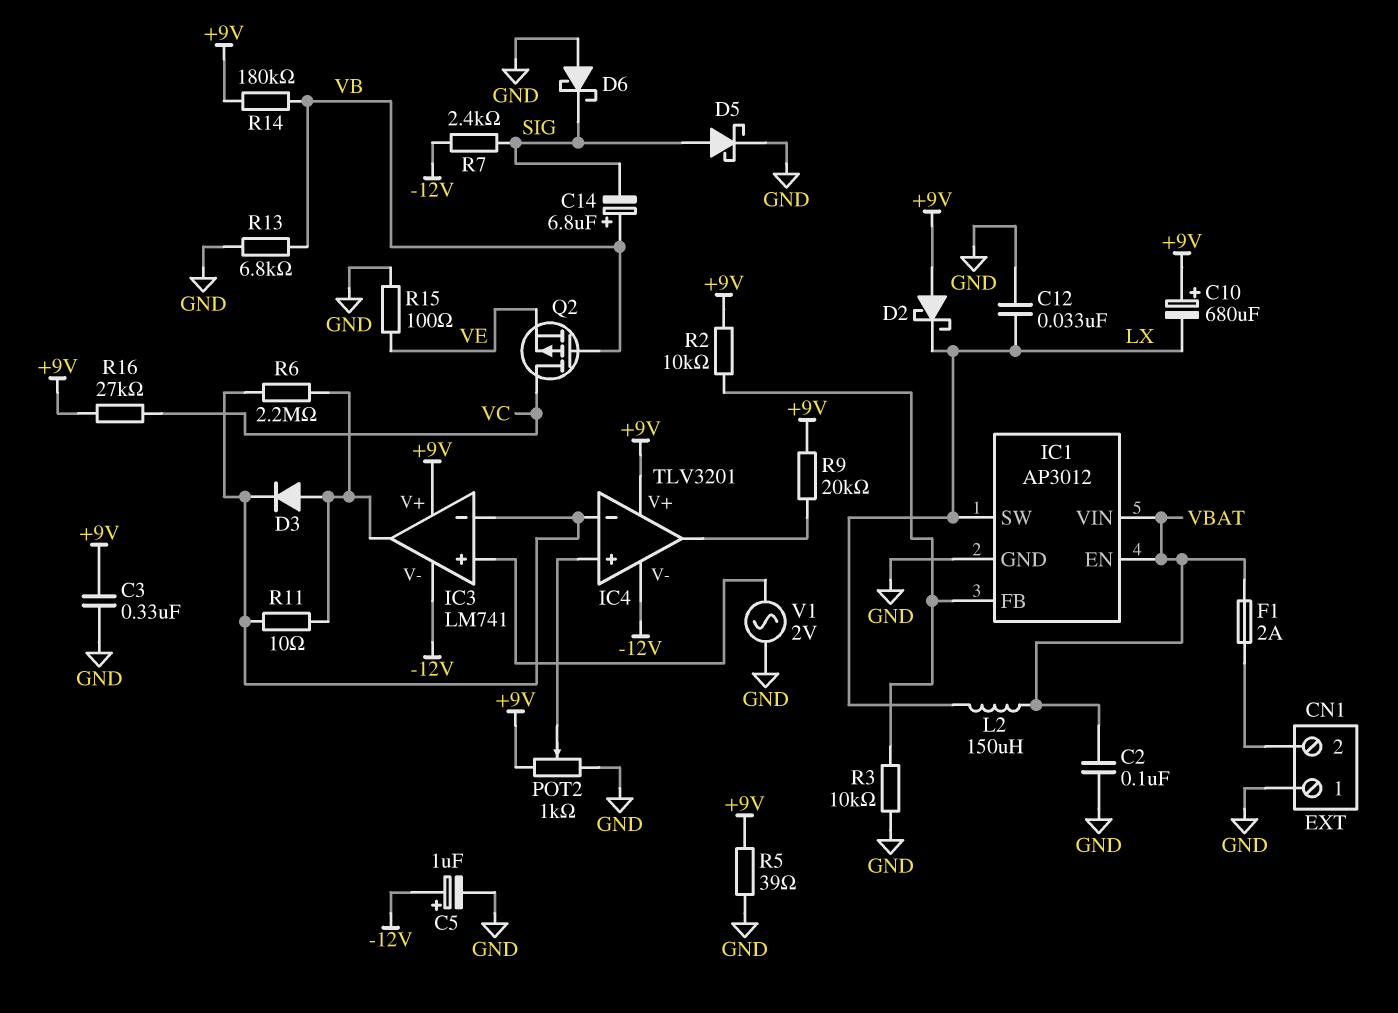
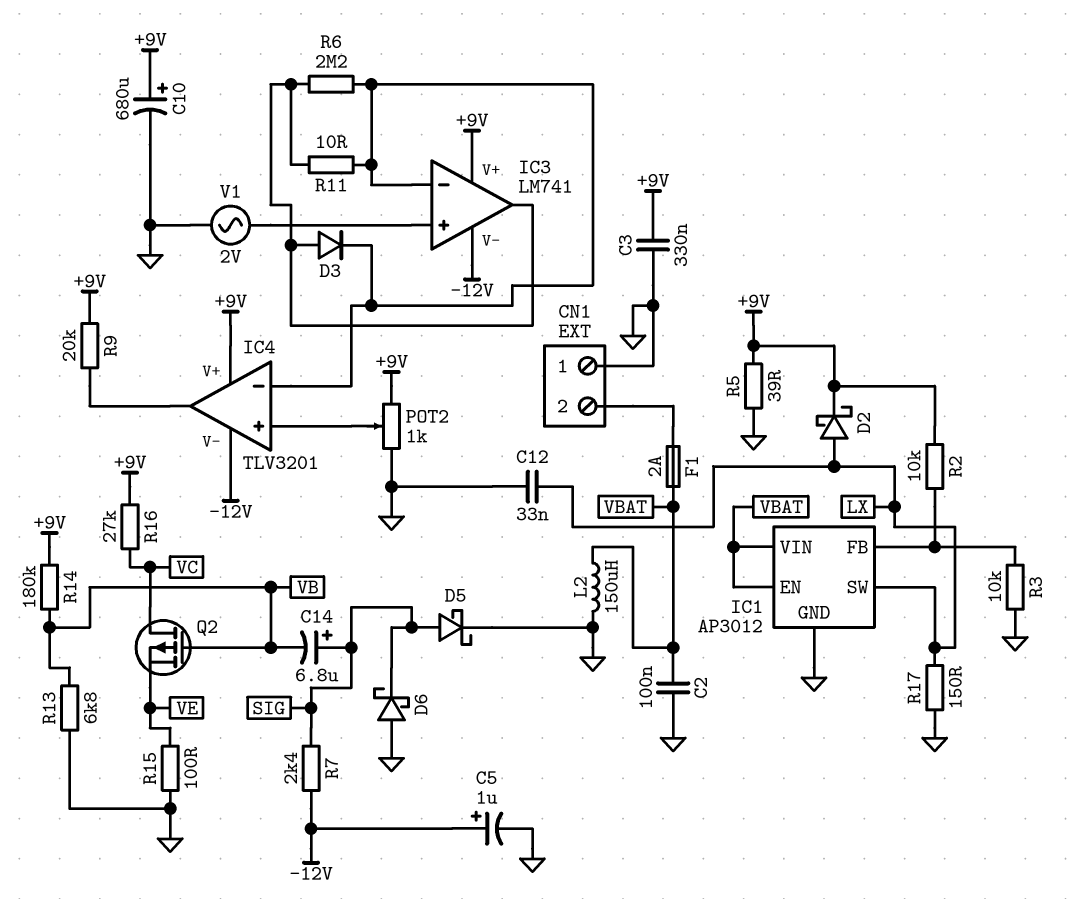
C10: 680uF (plus +9V, minus LX) -> 680uF (plus +9V, minus GND)
C14: 6.8uF (plus VB, minus SIG) -> 6.8uF (plus SIG, minus VB)
D2: schottky (A +9V, K LX) -> schottky (A LX, K +9V)
L2: 150uH (LX, VBAT) -> 150uH (GND, VBAT)
R17: none -> 150 (GND, LX)

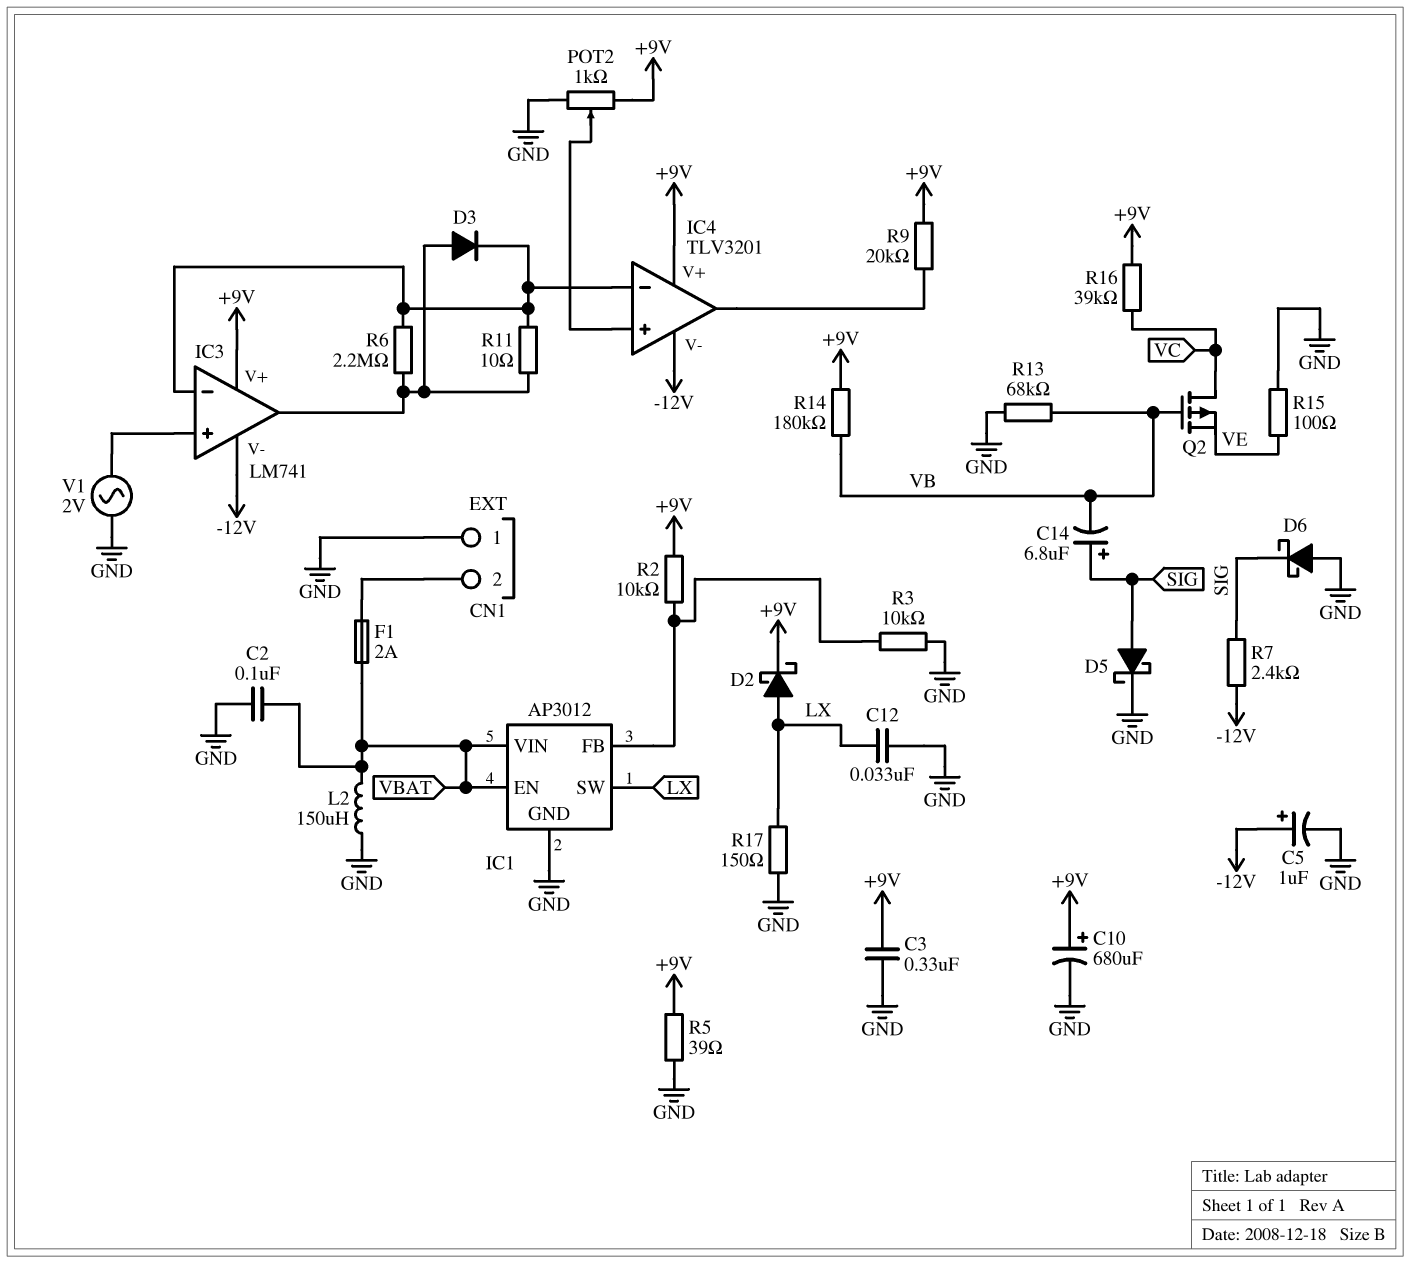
R13: 6.8k (GND, VB) -> 68k (GND, VB)
R16: 27k (+9V, VC) -> 39k (+9V, VC)

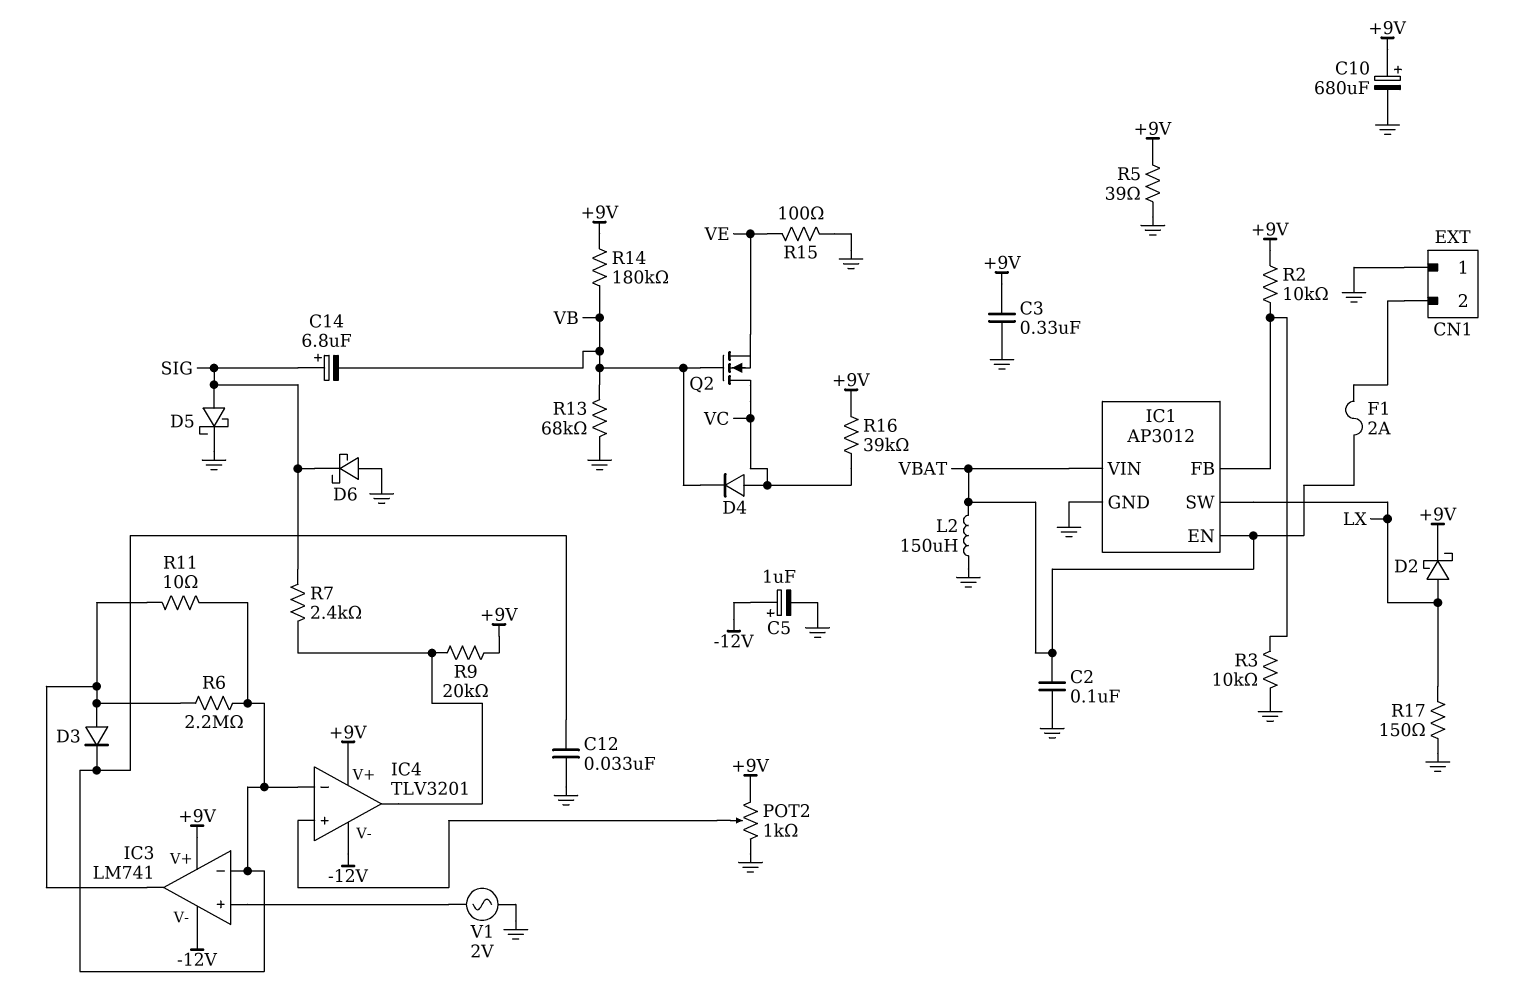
C12: 33nF (GND, LX) -> 33nF (GND, IC3/in-)
D4: none -> diode (A VC, K VB)
Q2: PMOS (G VB, D VC, S VE) -> NMOS (G VB, D VC, S VE)
R7: 2.4k (-12V, SIG) -> 2.4k (IC4/out, SIG)

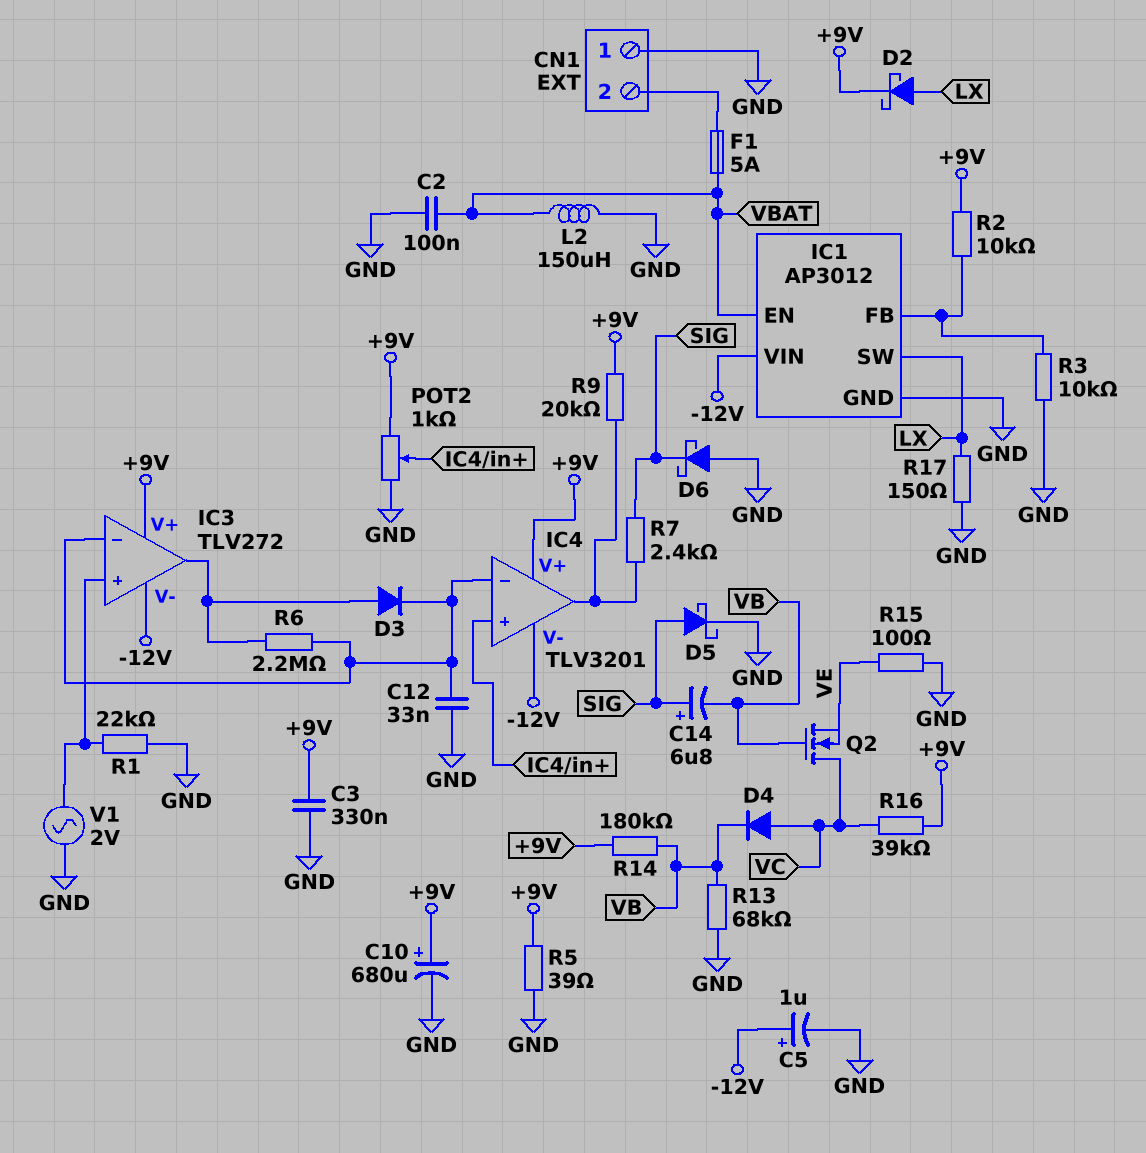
F1: 2A (CN1/2, VBAT) -> 5A (CN1/2, VBAT)
IC1 pin VIN: VBAT -> -12V
IC3: LM741 -> TLV272
R1: none -> 22k (GND, IC3/in+)
R11: 10 (IC3/in-, IC3/out) -> none

